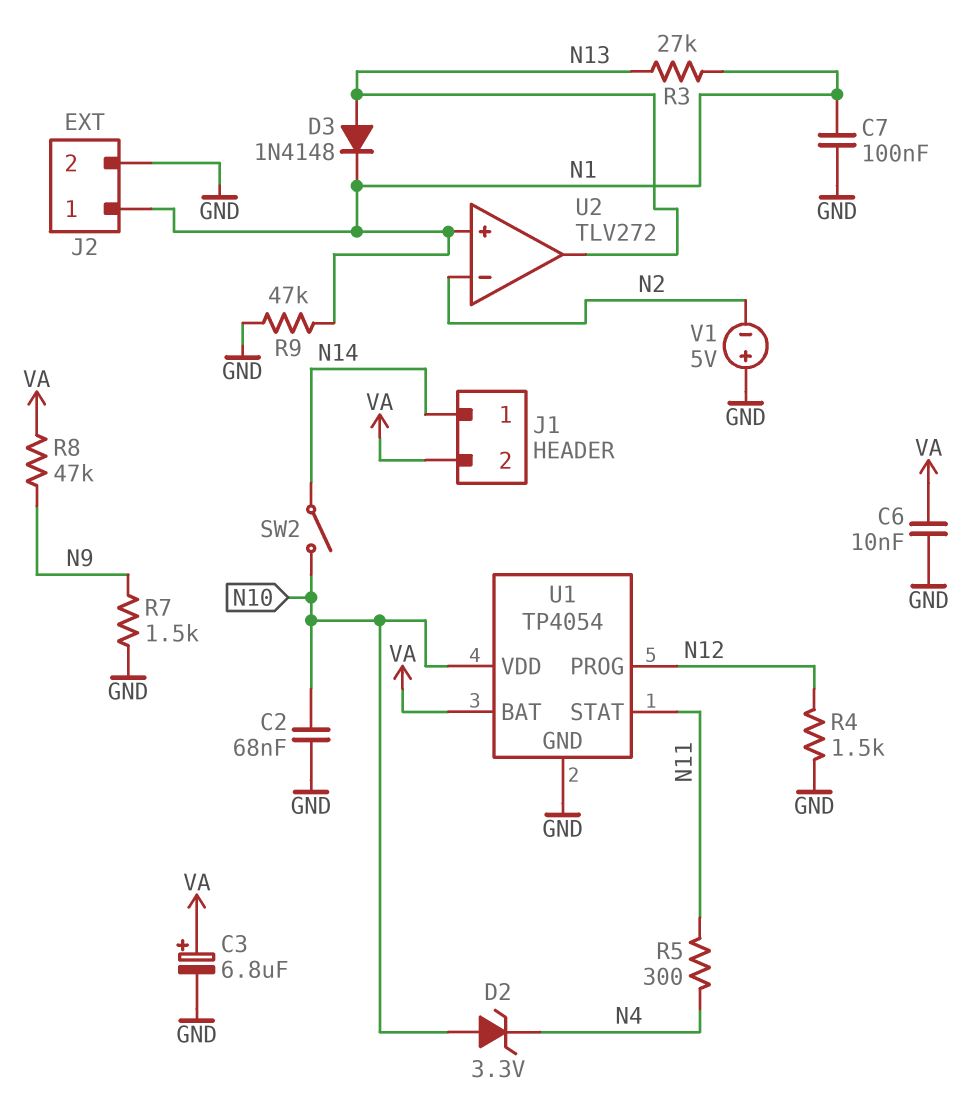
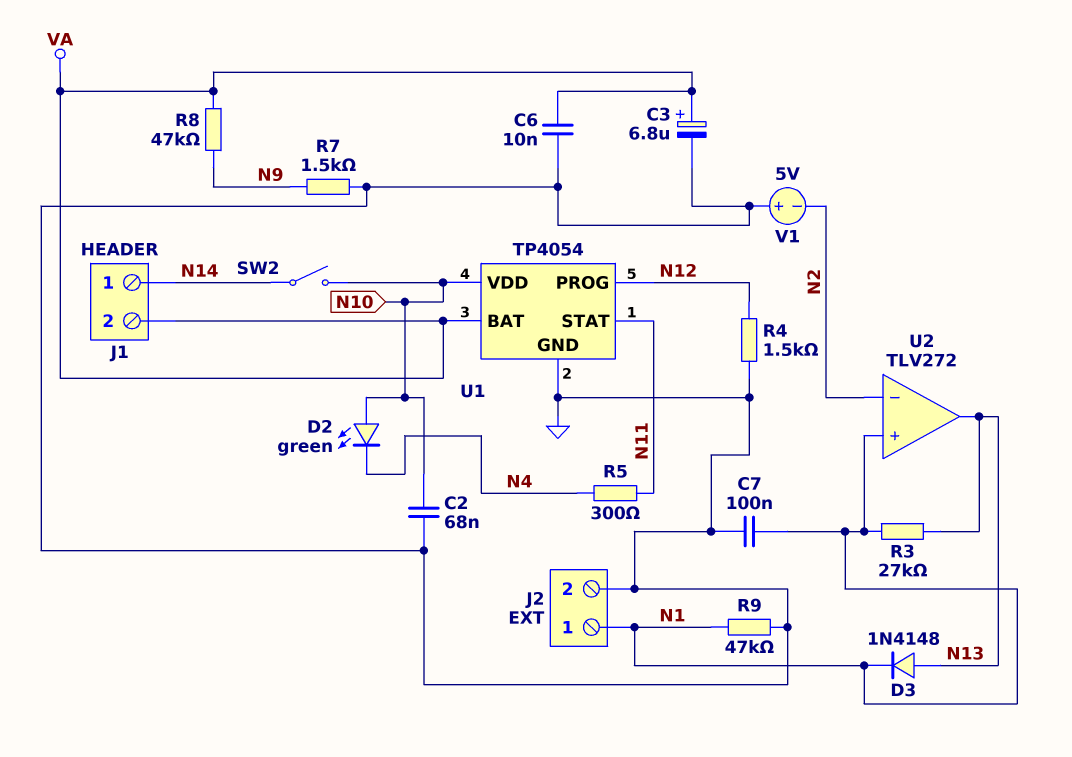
D2: zener 3.3V (A N10, K N4) -> LED green (A N10, K N4)

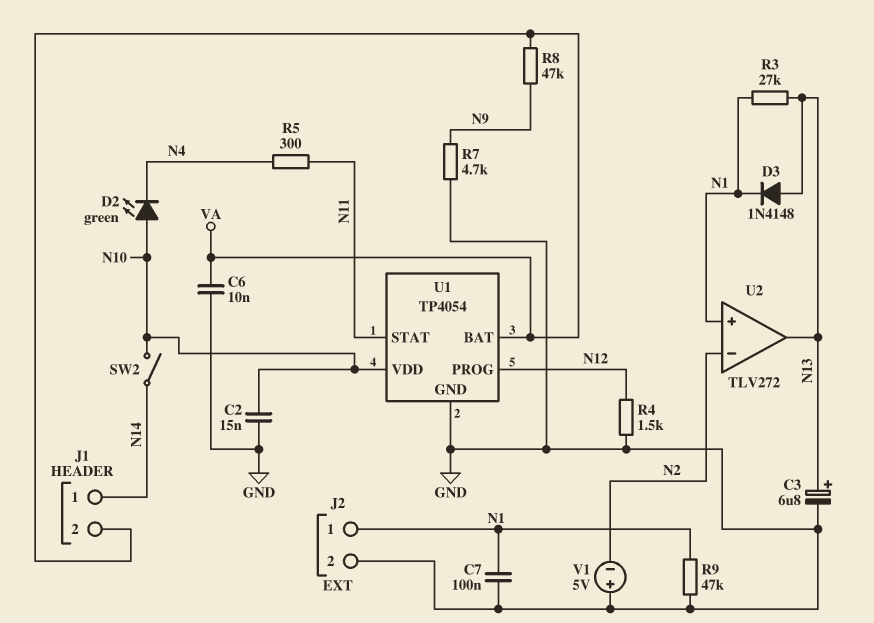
C2: 68nF (GND, N10) -> 15nF (GND, N10)
C3: 6.8uF (plus VA, minus GND) -> 6.8uF (plus N13, minus GND)
R7: 1.5k (GND, N9) -> 4.7k (GND, N9)

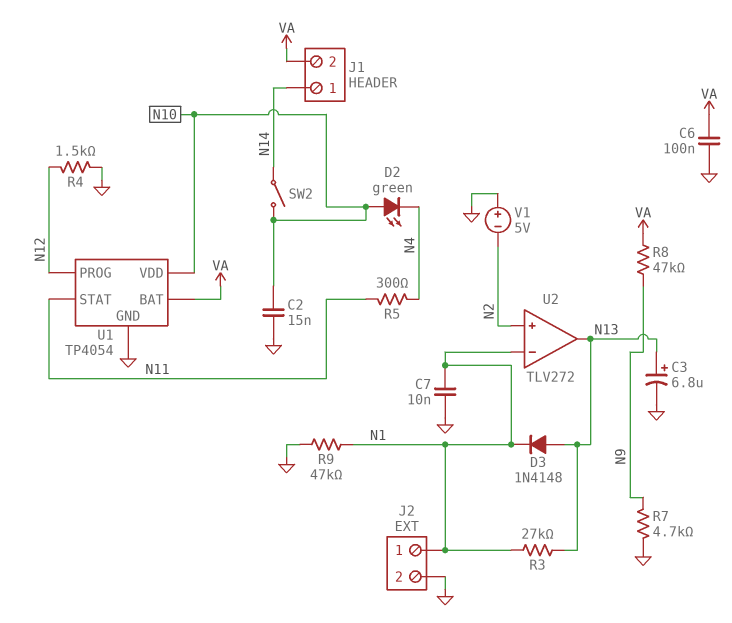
C6: 10nF (GND, VA) -> 100nF (GND, VA)
C7: 100nF (GND, N1) -> 10nF (GND, N1)
U2 pin in+: N1 -> N2
U2 pin in-: N2 -> N1

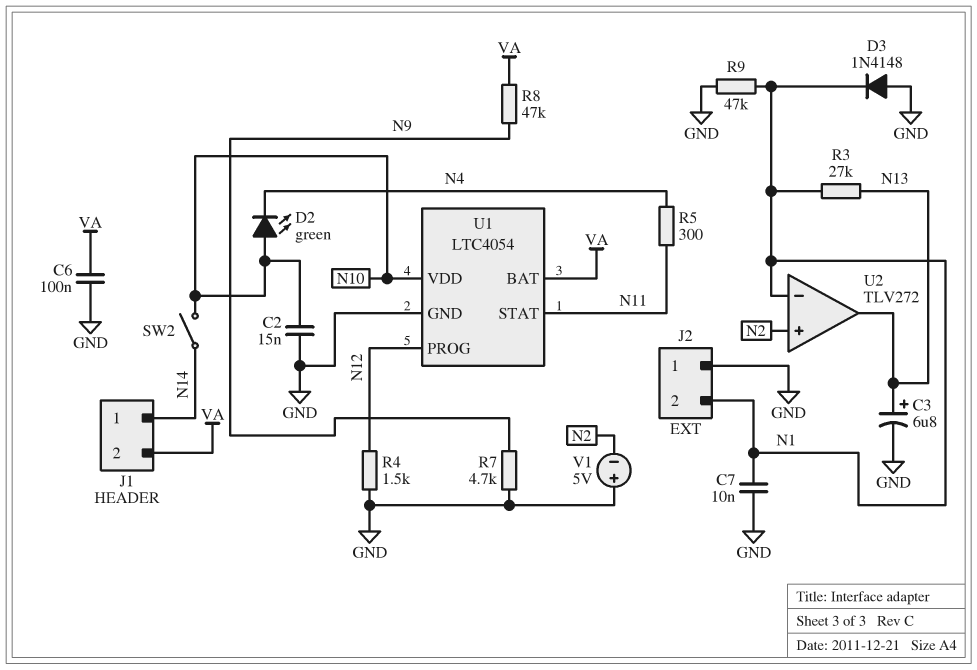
D3: diode 1N4148 (A N13, K N1) -> diode 1N4148 (A GND, K N1)
J2 pin 1: N1 -> GND
J2 pin 2: GND -> N1
U1: TP4054 -> LTC4054

